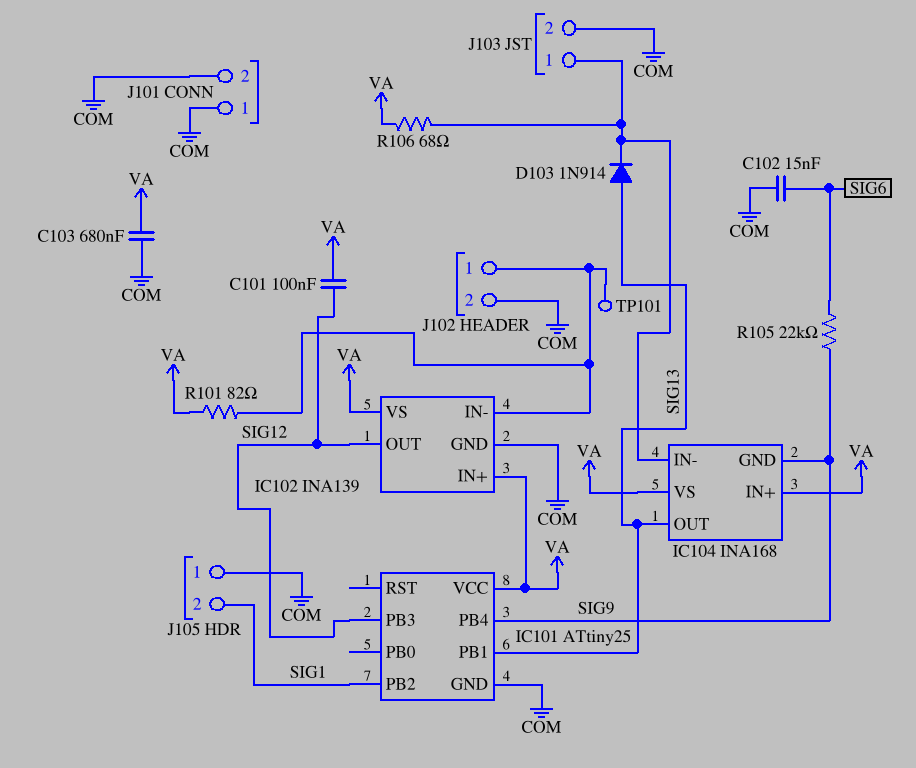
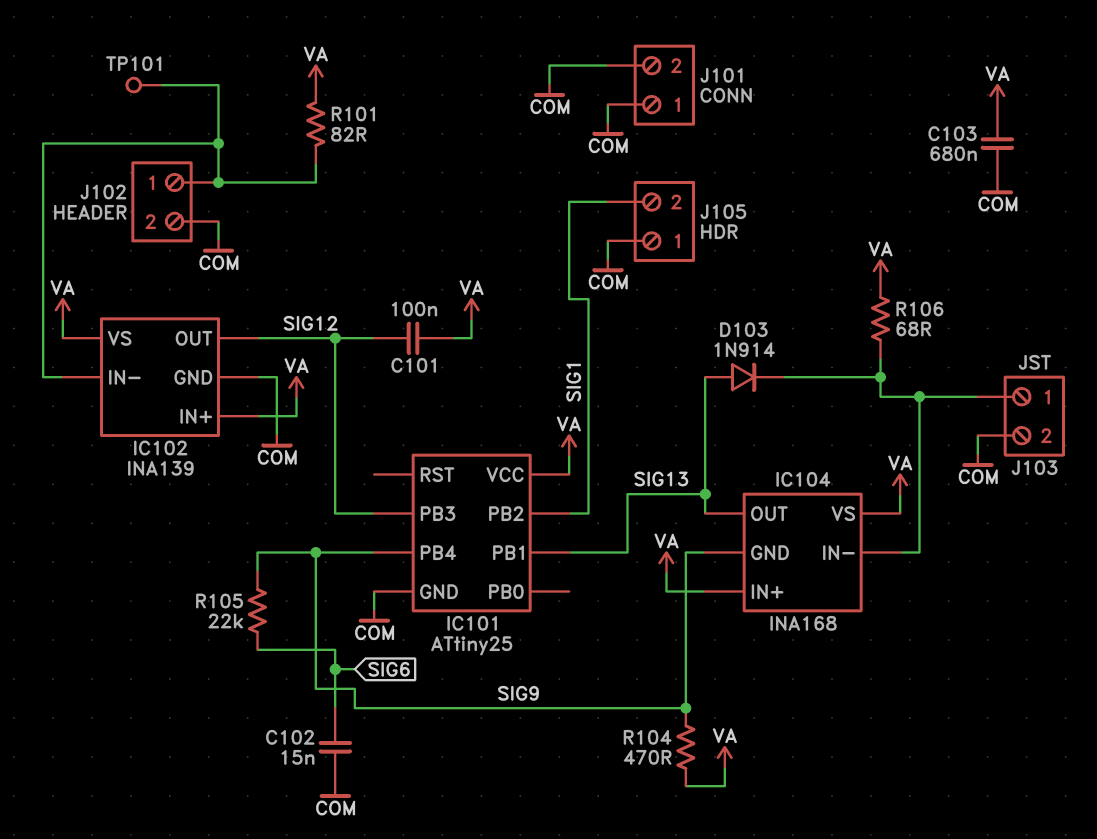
R104: none -> 470 (SIG9, VA)

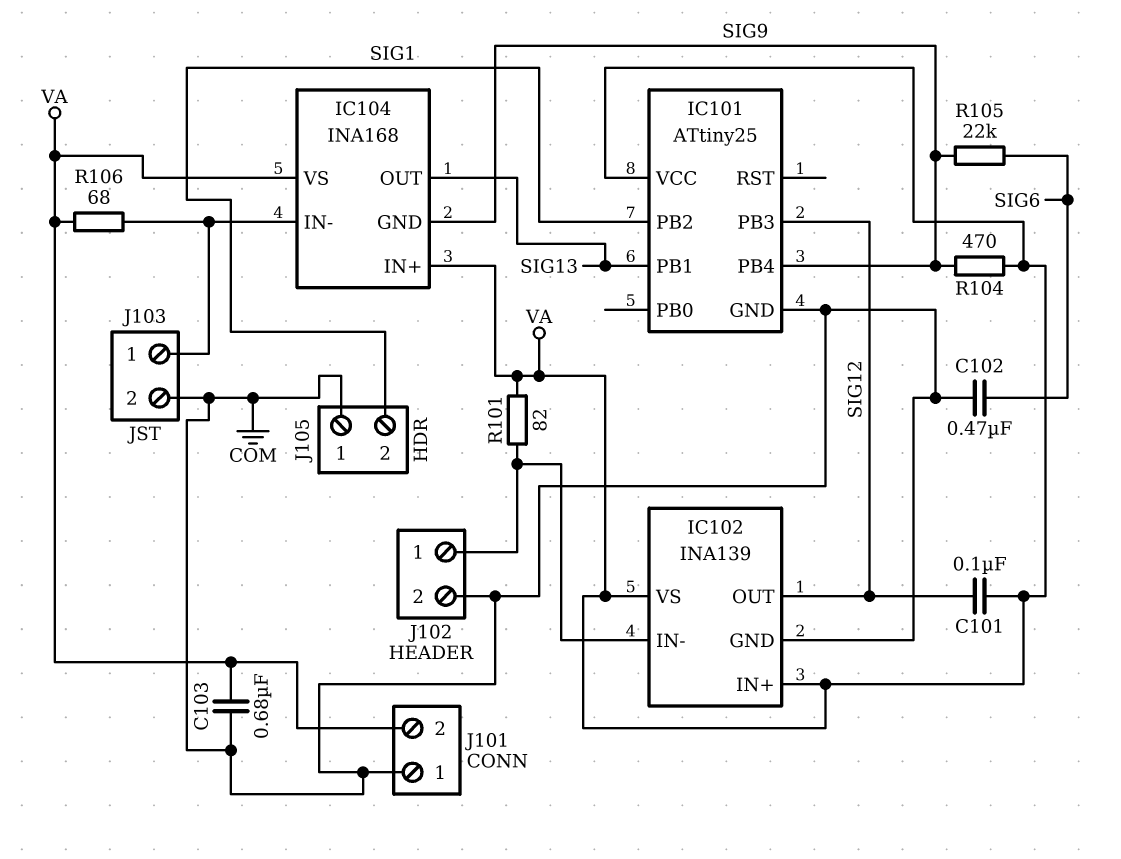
C102: 15nF (COM, SIG6) -> 470nF (COM, SIG6)
D103: diode 1N914 (A SIG13, K IC104/IN-) -> none
J101 pin 2: COM -> VA
TP101: test point (IC102/IN-) -> none

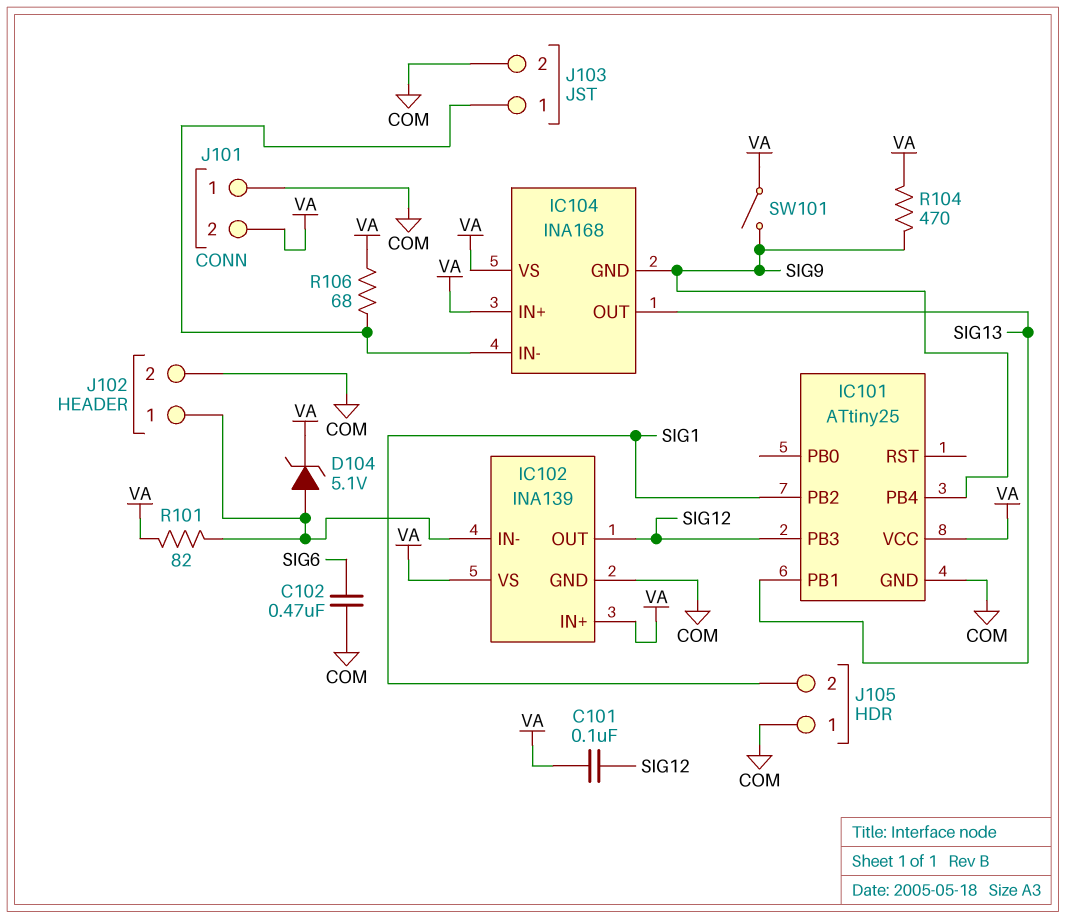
C103: 680nF (COM, VA) -> none
D104: none -> zener 5.1V (A IC102/IN-, K VA)
R105: 22k (SIG6, SIG9) -> none
SW101: none -> switch (SIG9, VA)

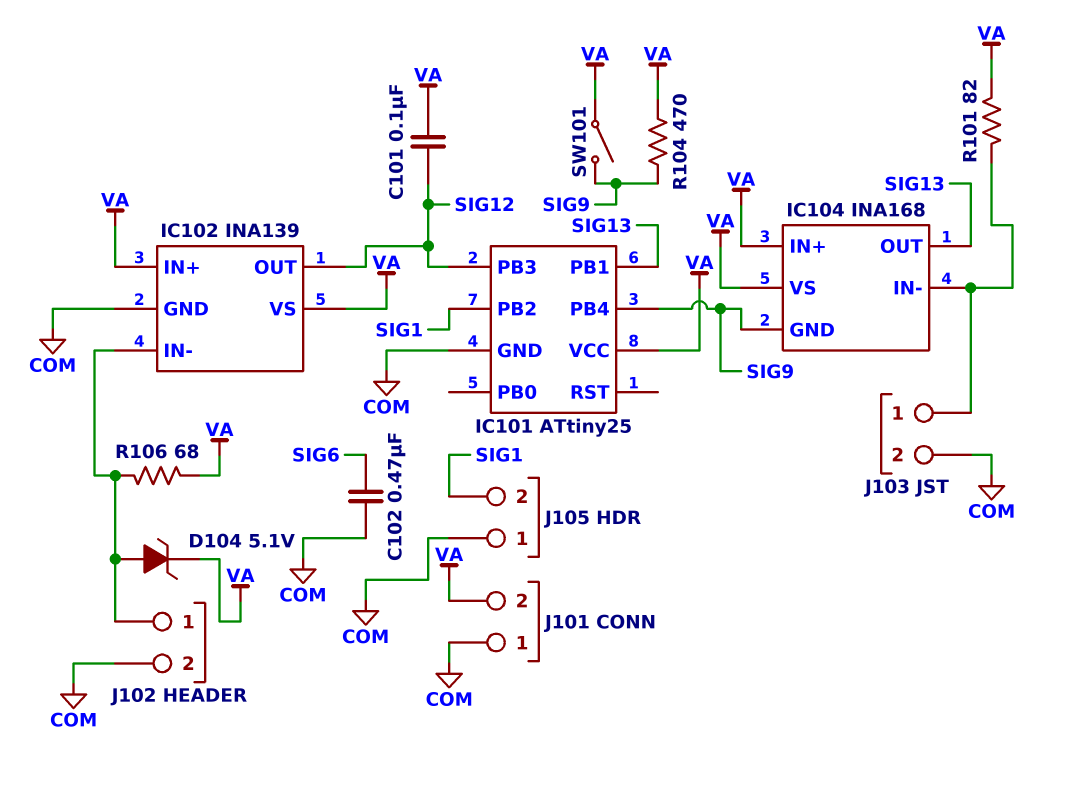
R101: 82 (IC102/IN-, VA) -> 82 (IC104/IN-, VA)
R106: 68 (IC104/IN-, VA) -> 68 (IC102/IN-, VA)

